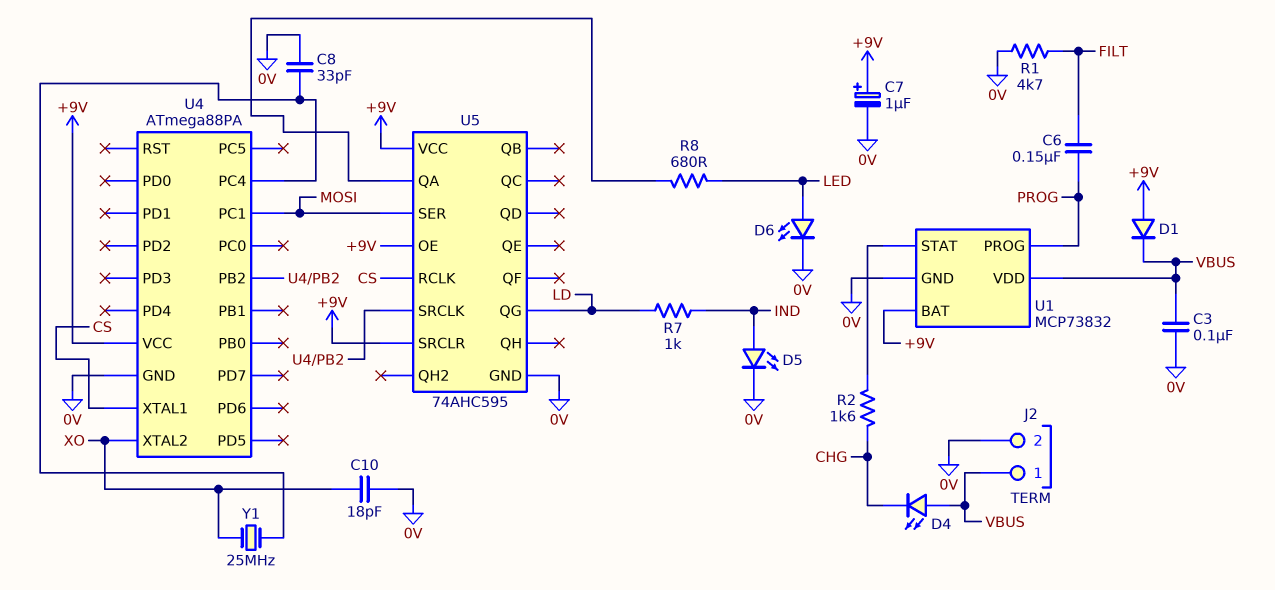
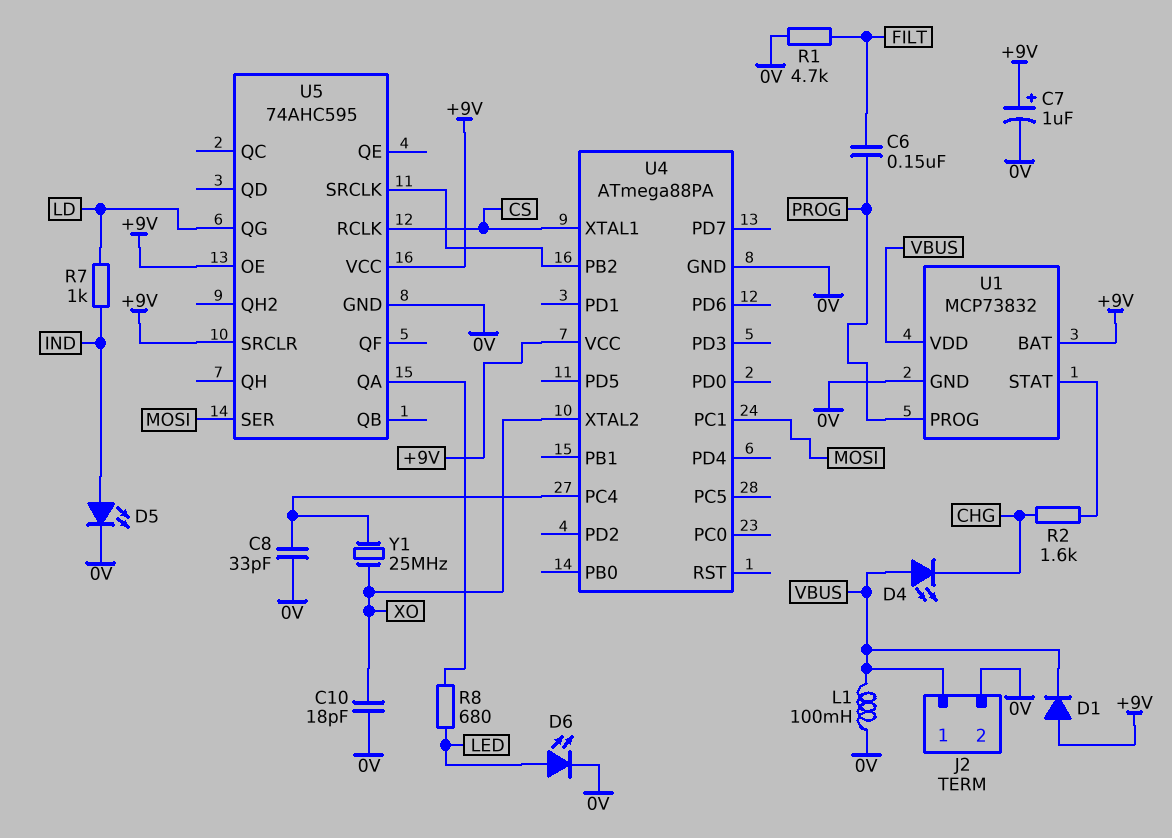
C3: 100nF (0V, VBUS) -> none
L1: none -> 100mH (0V, VBUS)

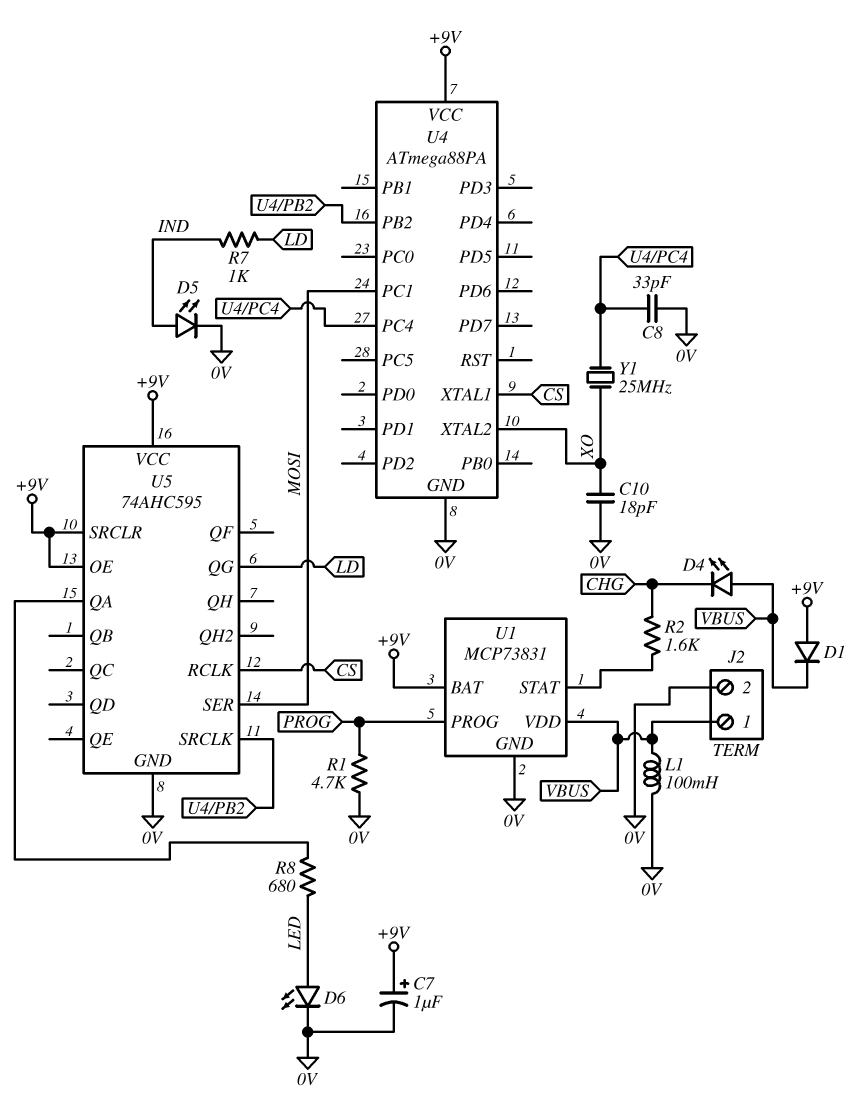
C6: 150nF (FILT, PROG) -> none
R1: 4.7k (0V, FILT) -> 4.7k (0V, PROG)
U1: MCP73832 -> MCP73831

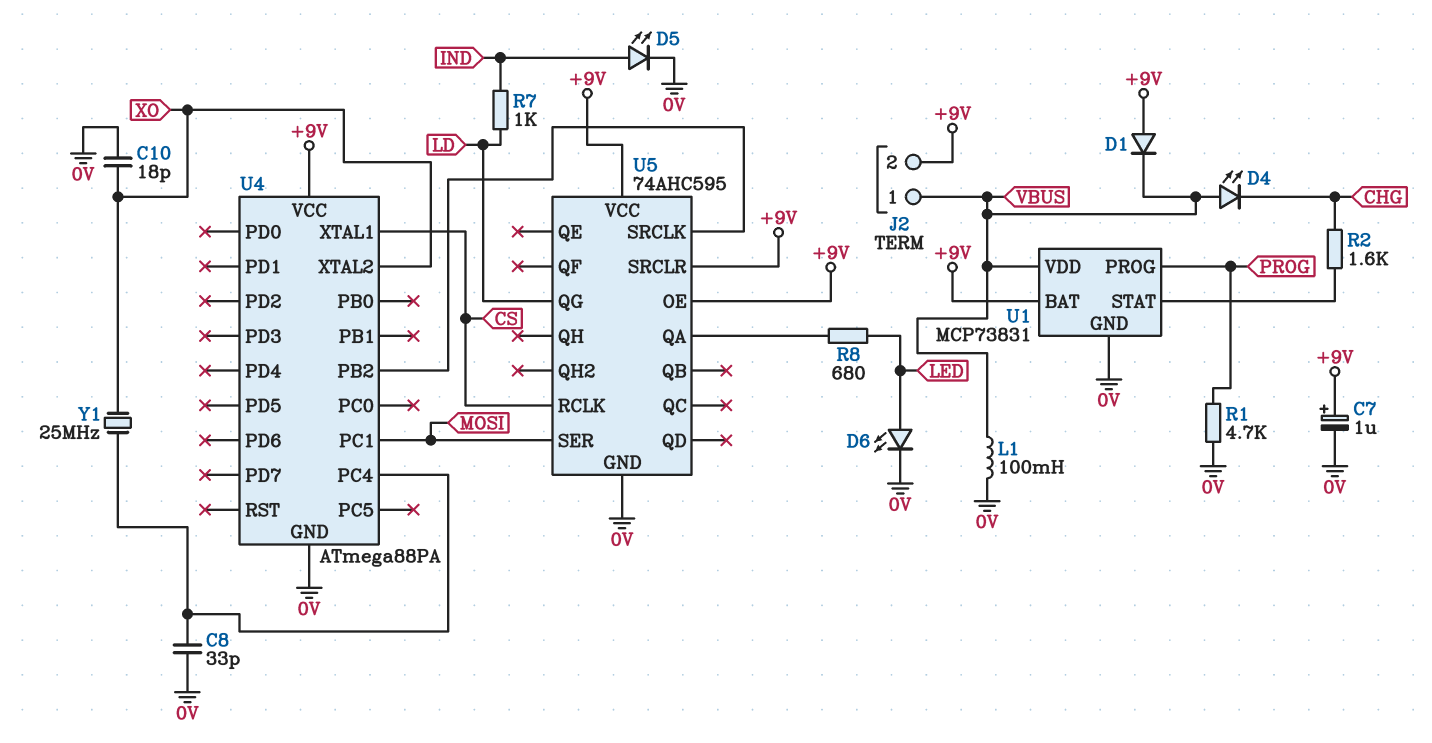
J2 pin 2: 0V -> +9V

